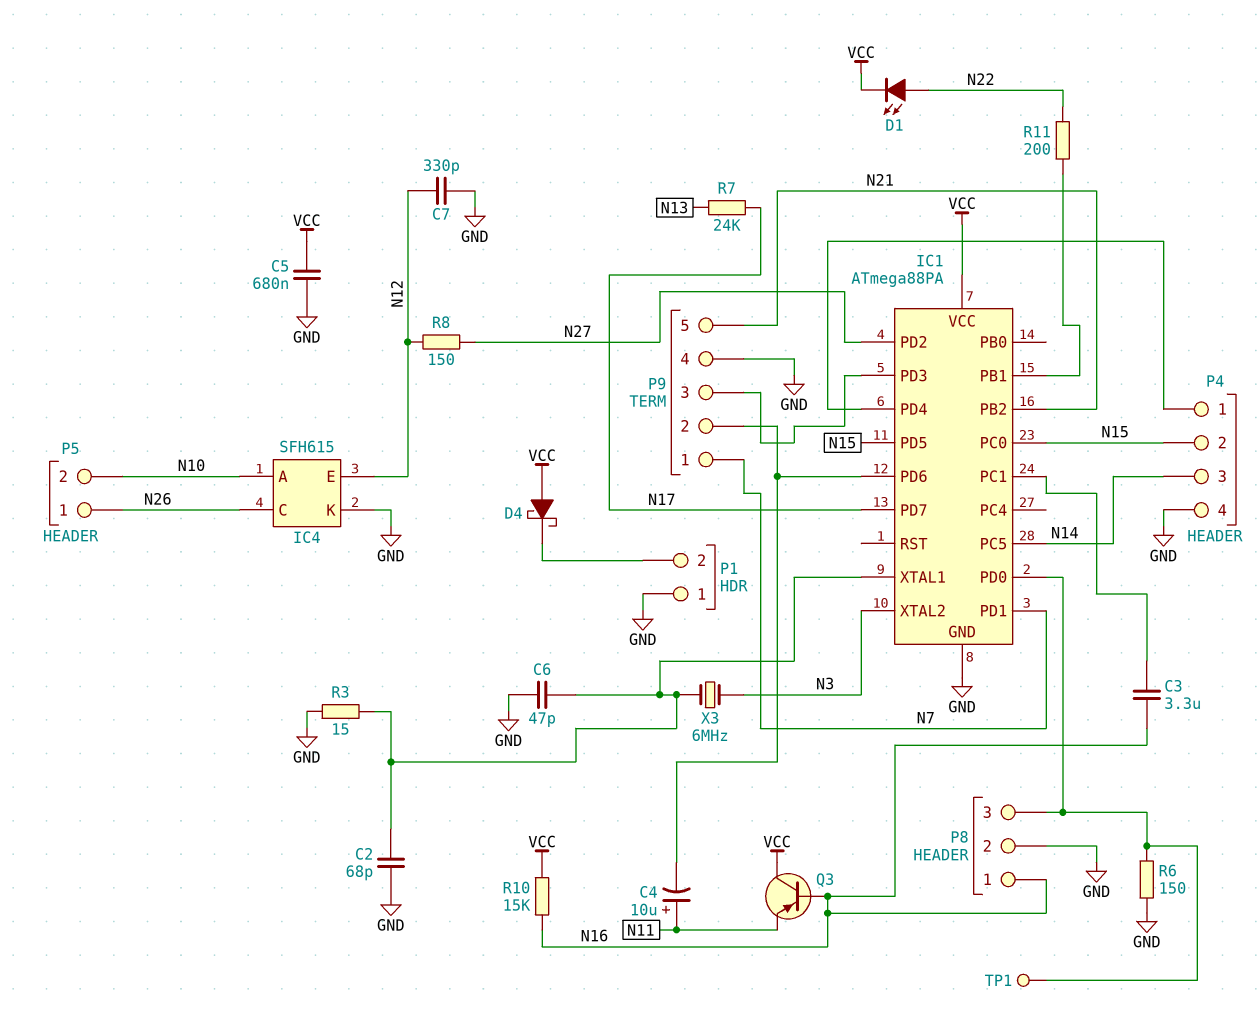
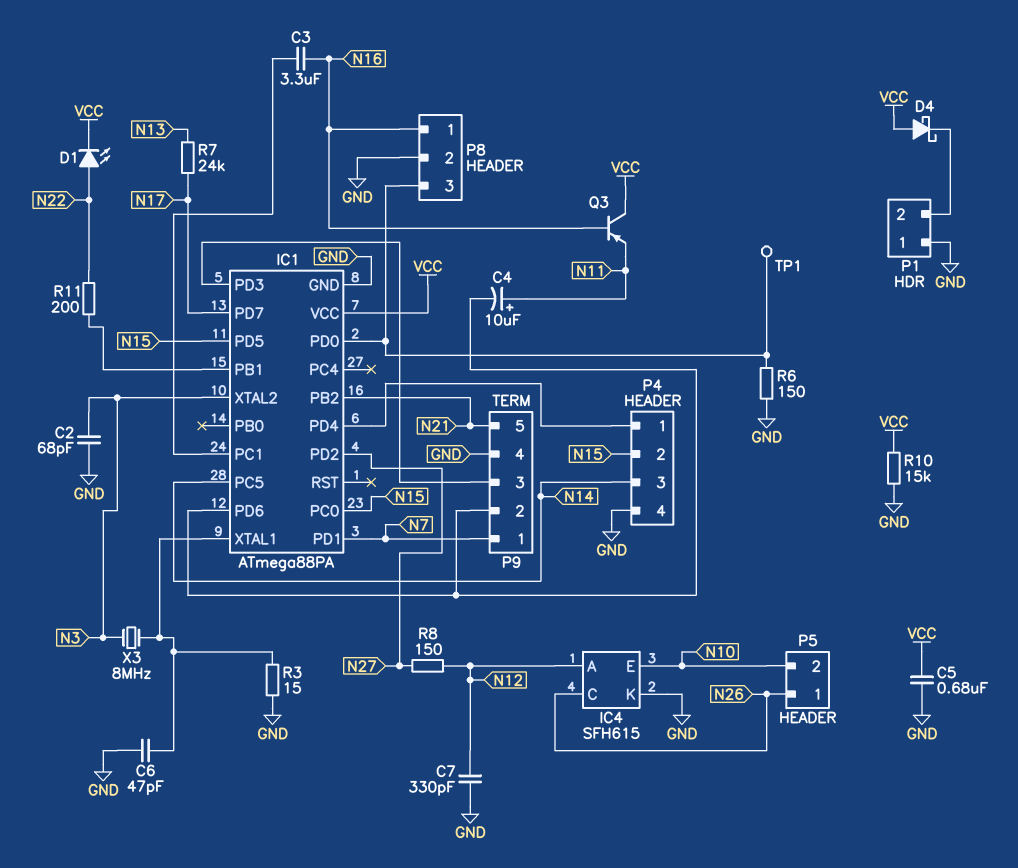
C2: 68pF (GND, IC1/XTAL1) -> 68pF (GND, N3)
IC4 pin A: N10 -> N12
IC4 pin E: N12 -> N10
R10: 15k (N16, VCC) -> 15k (GND, VCC)
X3: 6MHz (IC1/XTAL1, N3) -> 8MHz (IC1/XTAL1, N3)

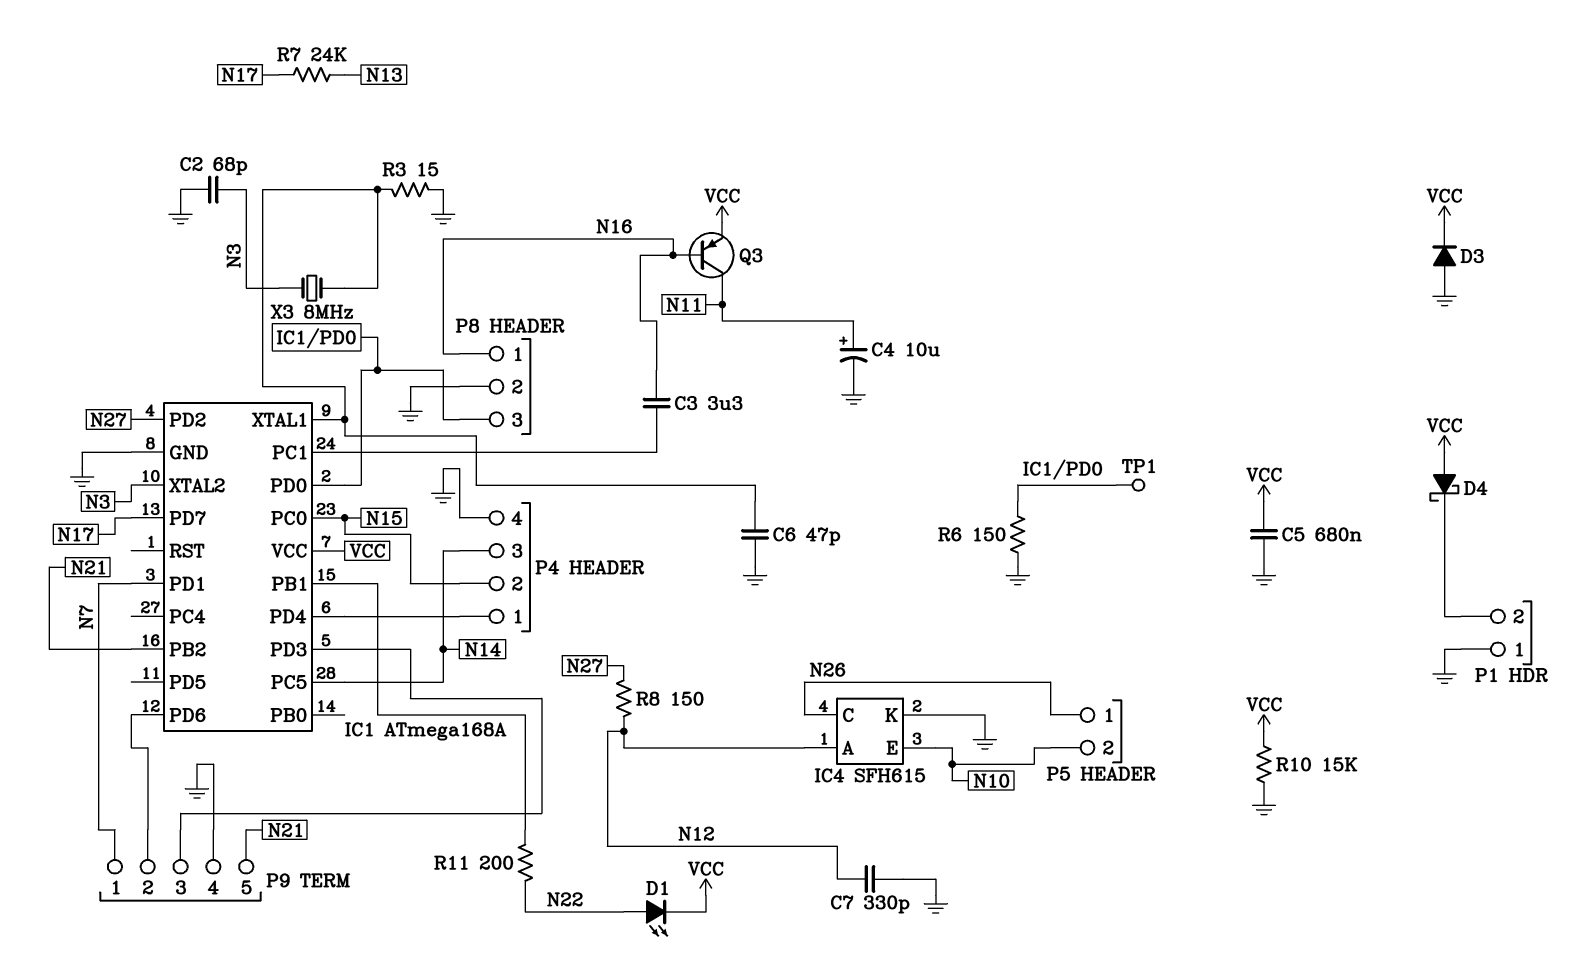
C4: 10uF (plus N11, minus IC1/PD6) -> 10uF (plus N11, minus GND)
D3: none -> diode (A GND, K VCC)
IC1: ATmega88PA -> ATmega168A
IC1 pin PD5: N15 -> none
Q3: PNP (B N16, C VCC, E N11) -> PNP (B N16, C N11, E VCC)

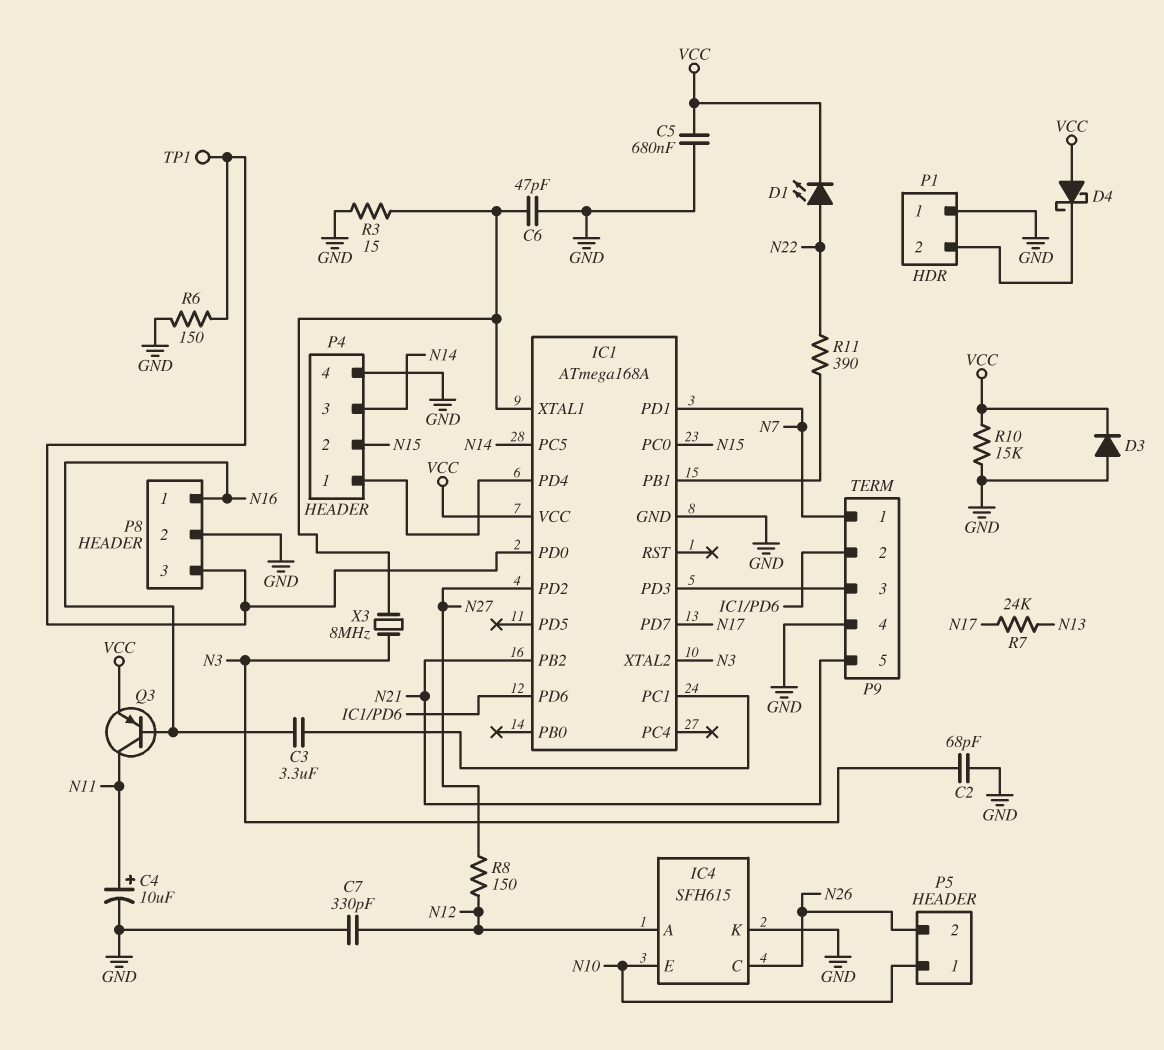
P5 pin 1: N26 -> N10
P5 pin 2: N10 -> N26
R11: 200 (IC1/PB1, N22) -> 390 (IC1/PB1, N22)

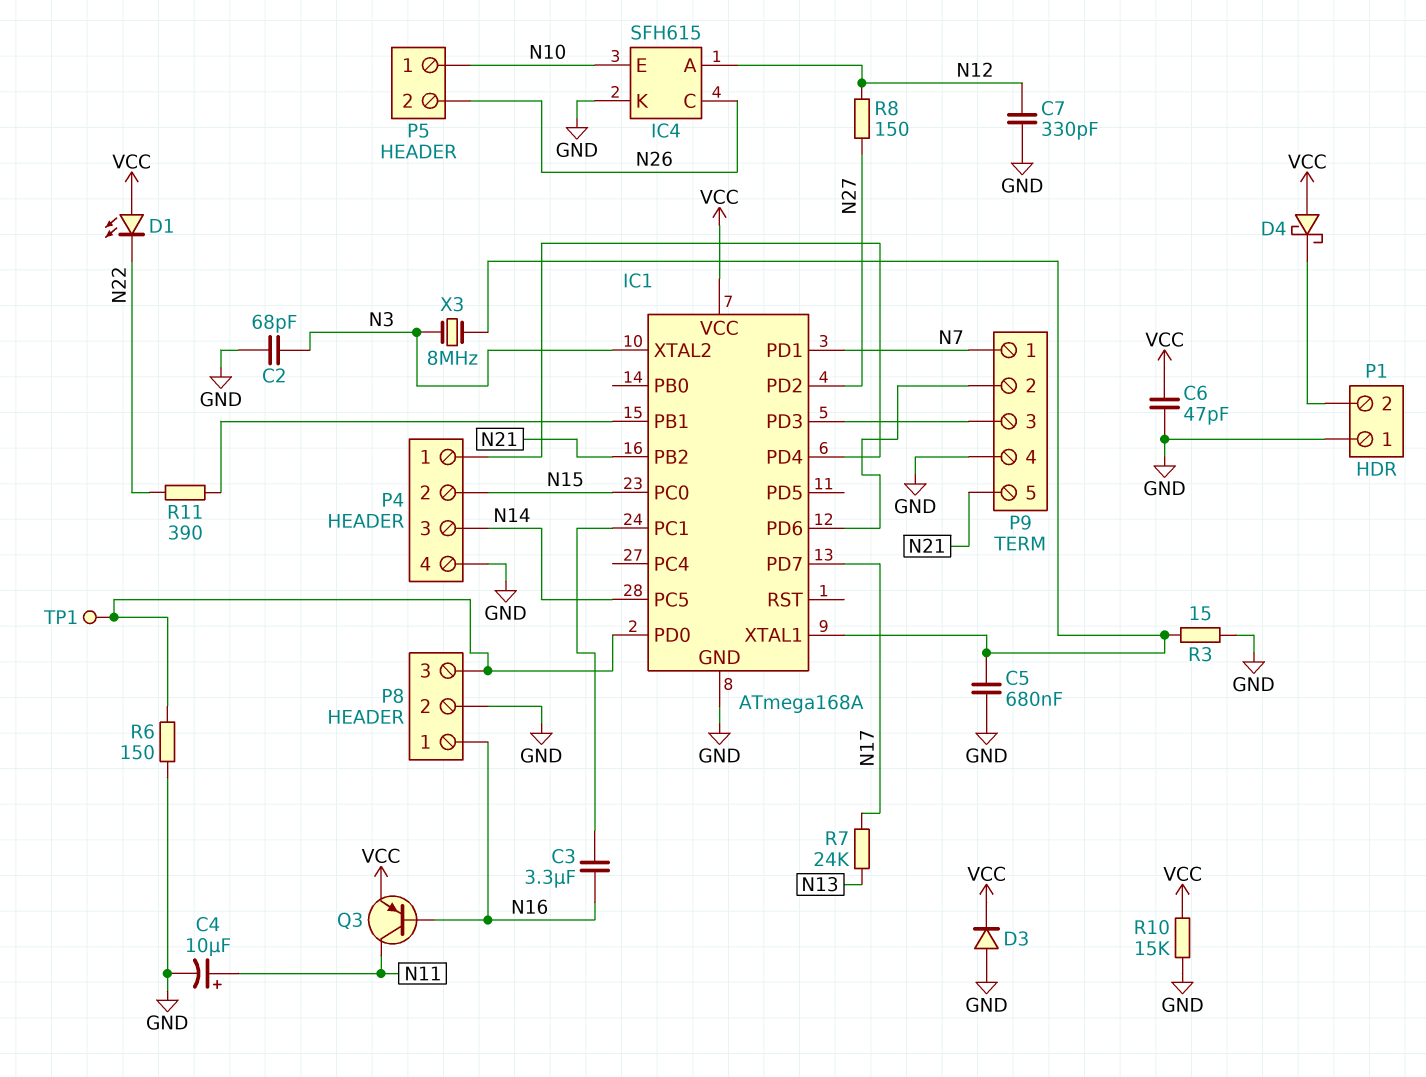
C5: 680nF (GND, VCC) -> 680nF (GND, IC1/XTAL1)
C6: 47pF (GND, IC1/XTAL1) -> 47pF (GND, VCC)
D1: LED (A N22, K VCC) -> LED (A VCC, K N22)

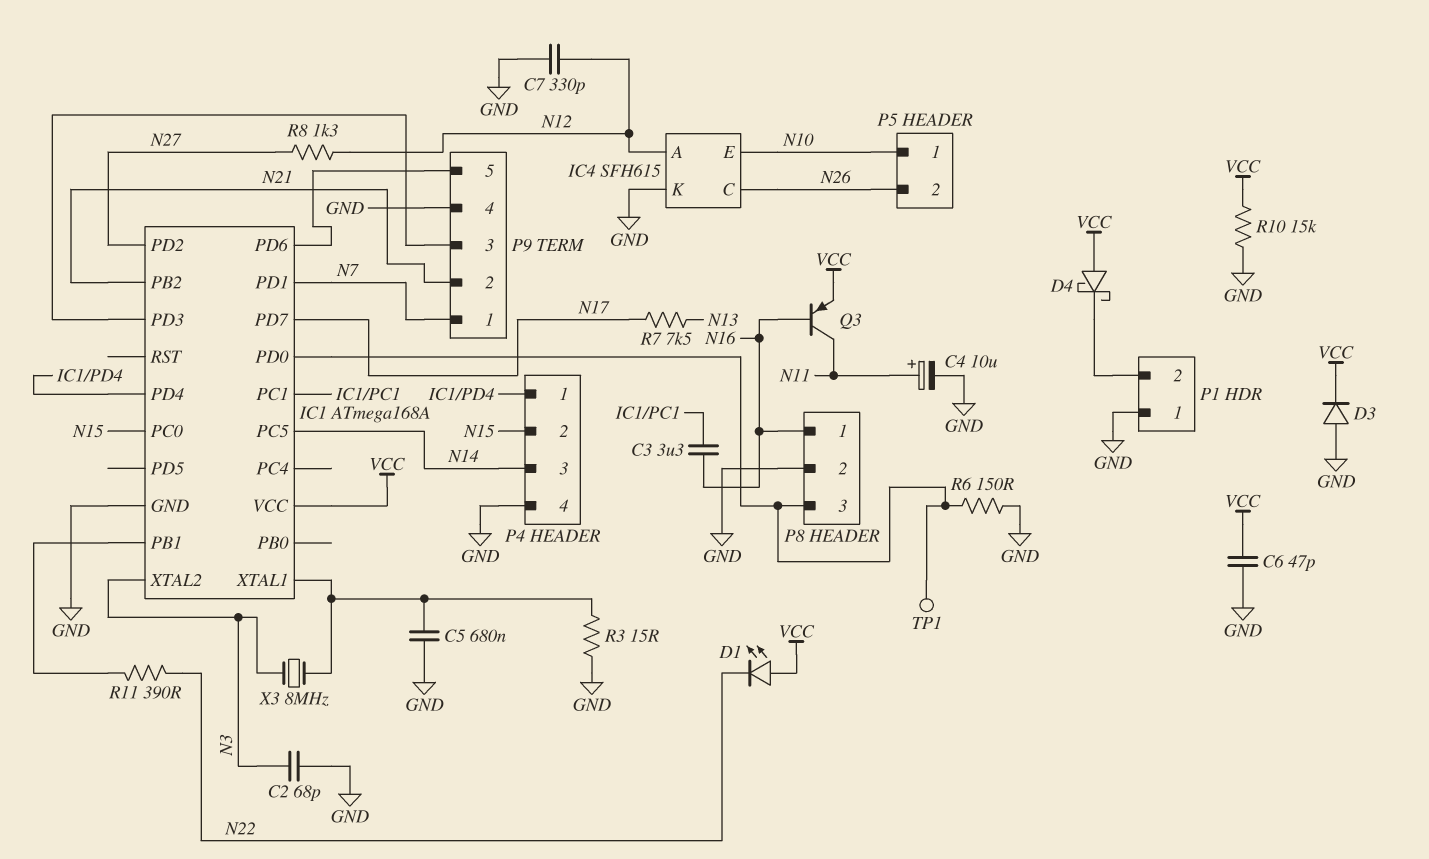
P9 pin 2: IC1/PD6 -> N21
P9 pin 5: N21 -> IC1/PD6
R7: 24k (N13, N17) -> 7.5k (N13, N17)
R8: 150 (N12, N27) -> 1.3k (N12, N27)

